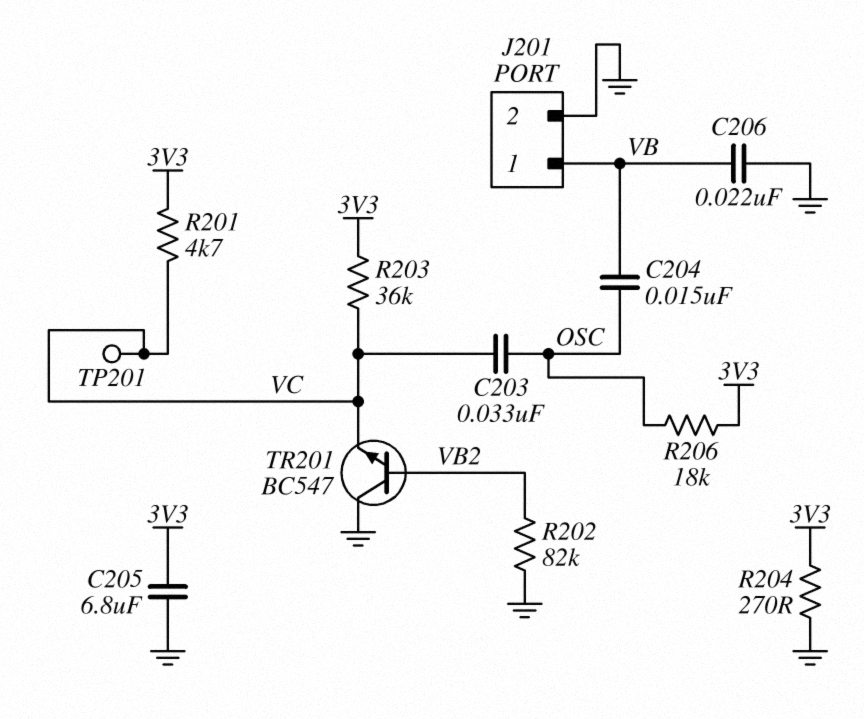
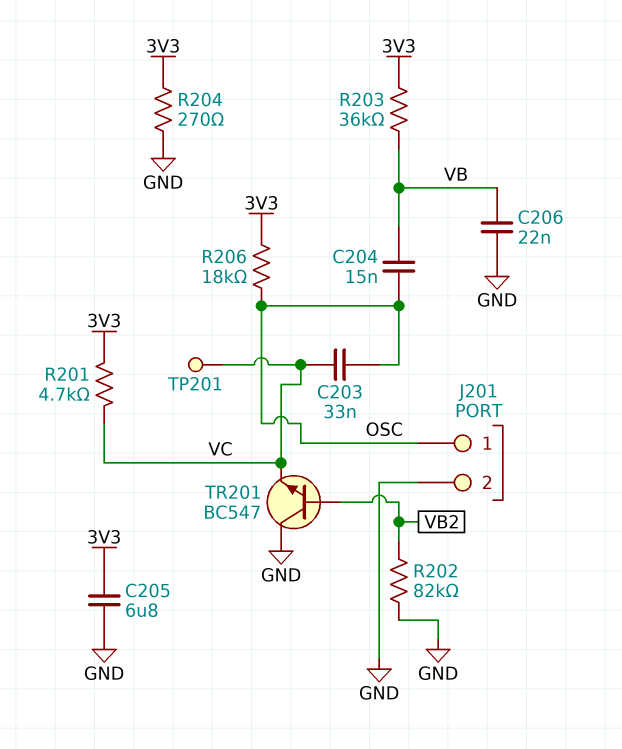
J201 pin 1: VB -> OSC
R203: 36k (3V3, VC) -> 36k (3V3, VB)

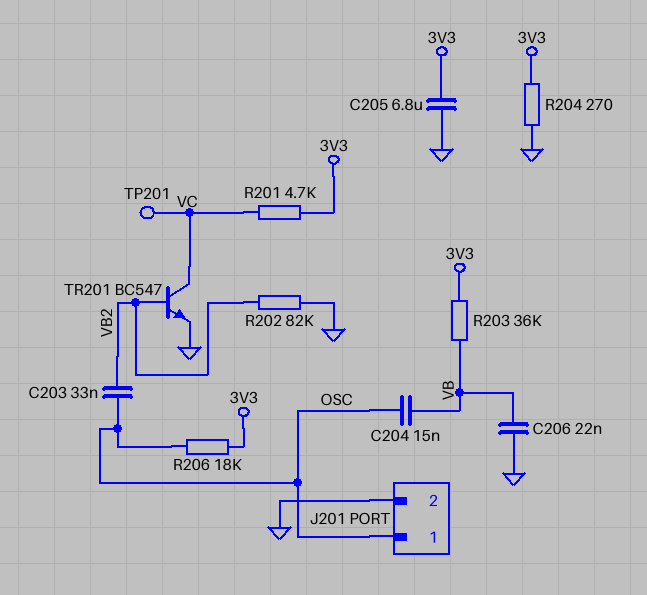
C203: 33nF (OSC, VC) -> 33nF (OSC, VB2)
TR201: NPN BC547 (B VB2, C GND, E VC) -> NPN BC547 (B VB2, C VC, E GND)

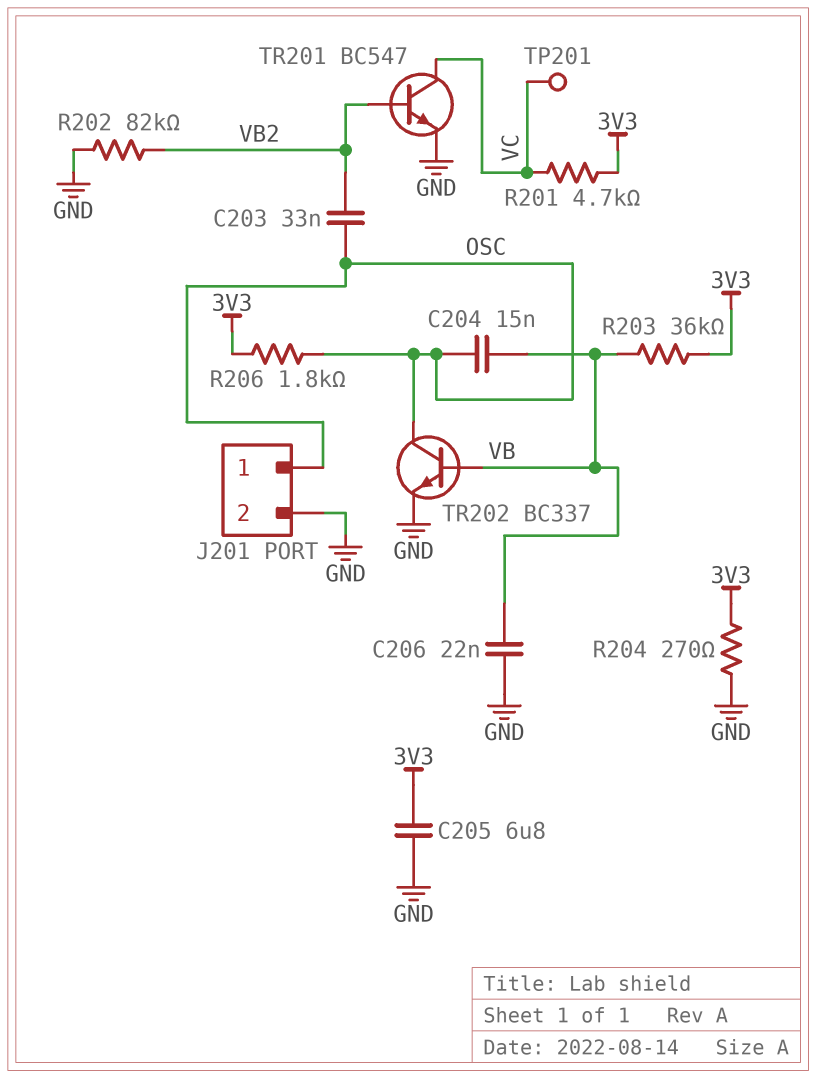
R206: 18k (3V3, OSC) -> 1.8k (3V3, OSC)
TR202: none -> NPN BC337 (B VB, C OSC, E GND)

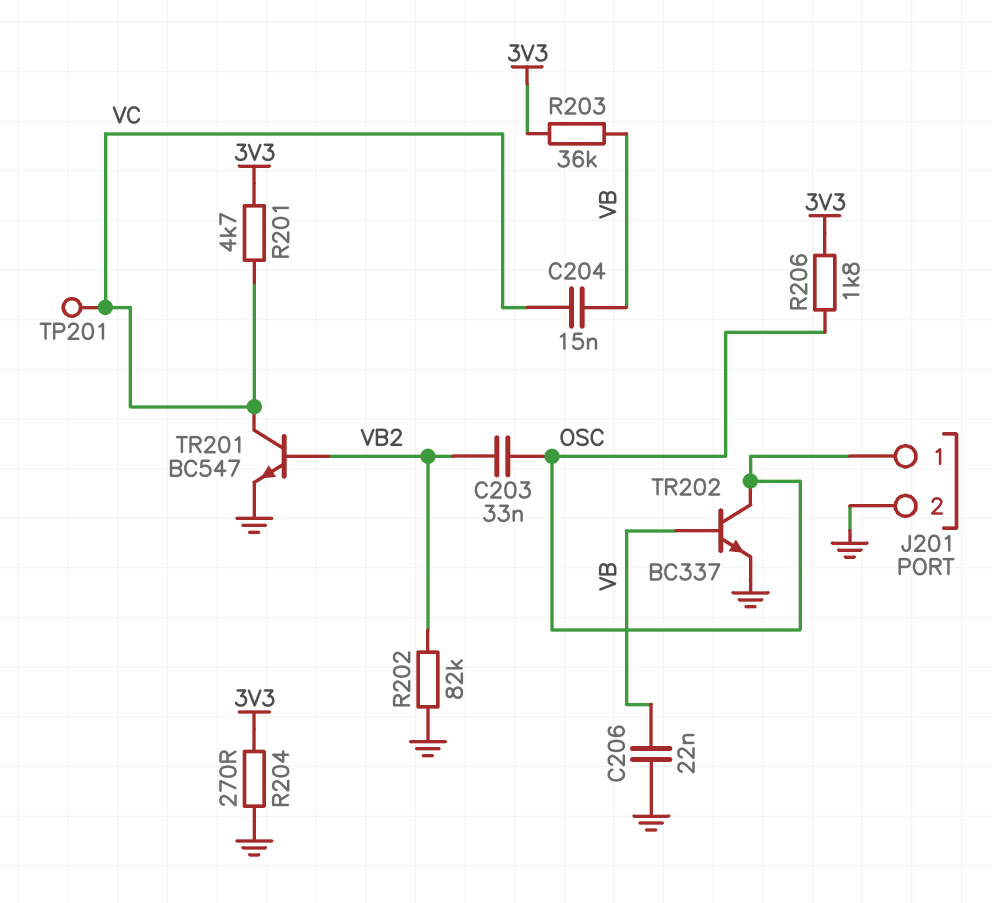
C204: 15nF (OSC, VB) -> 15nF (VB, VC)
C205: 6.8uF (3V3, GND) -> none

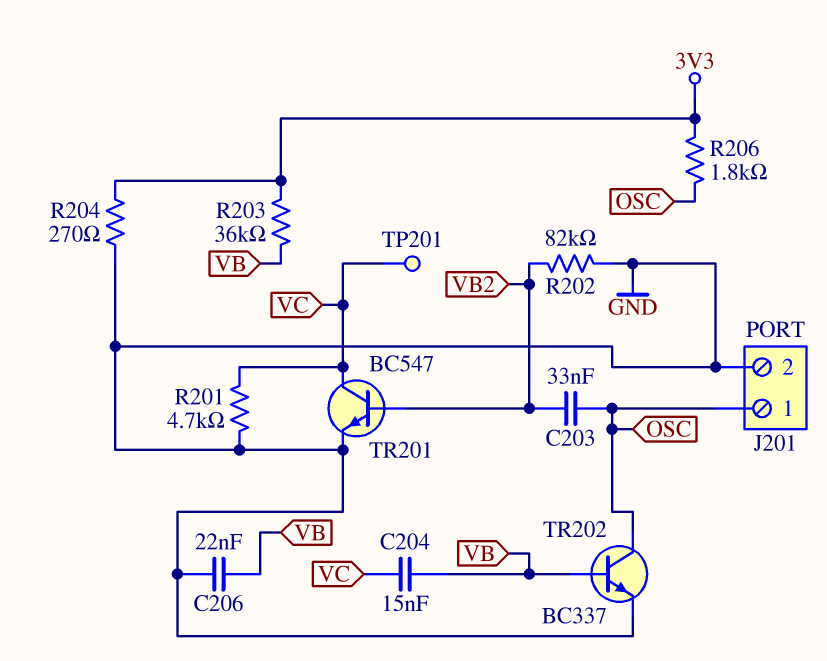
R201: 4.7k (3V3, VC) -> 4.7k (GND, VC)

